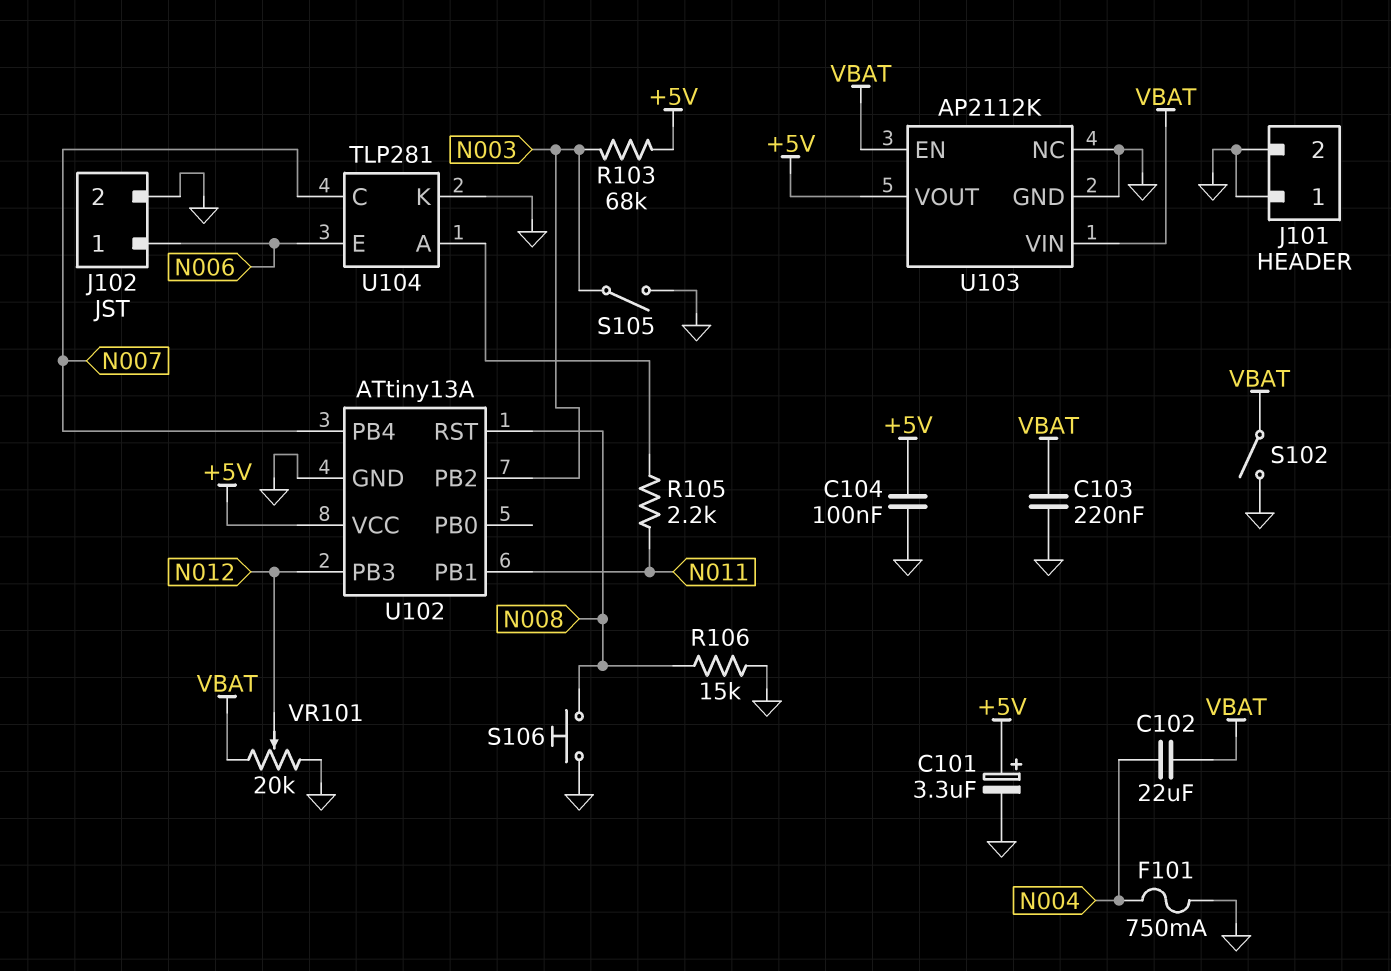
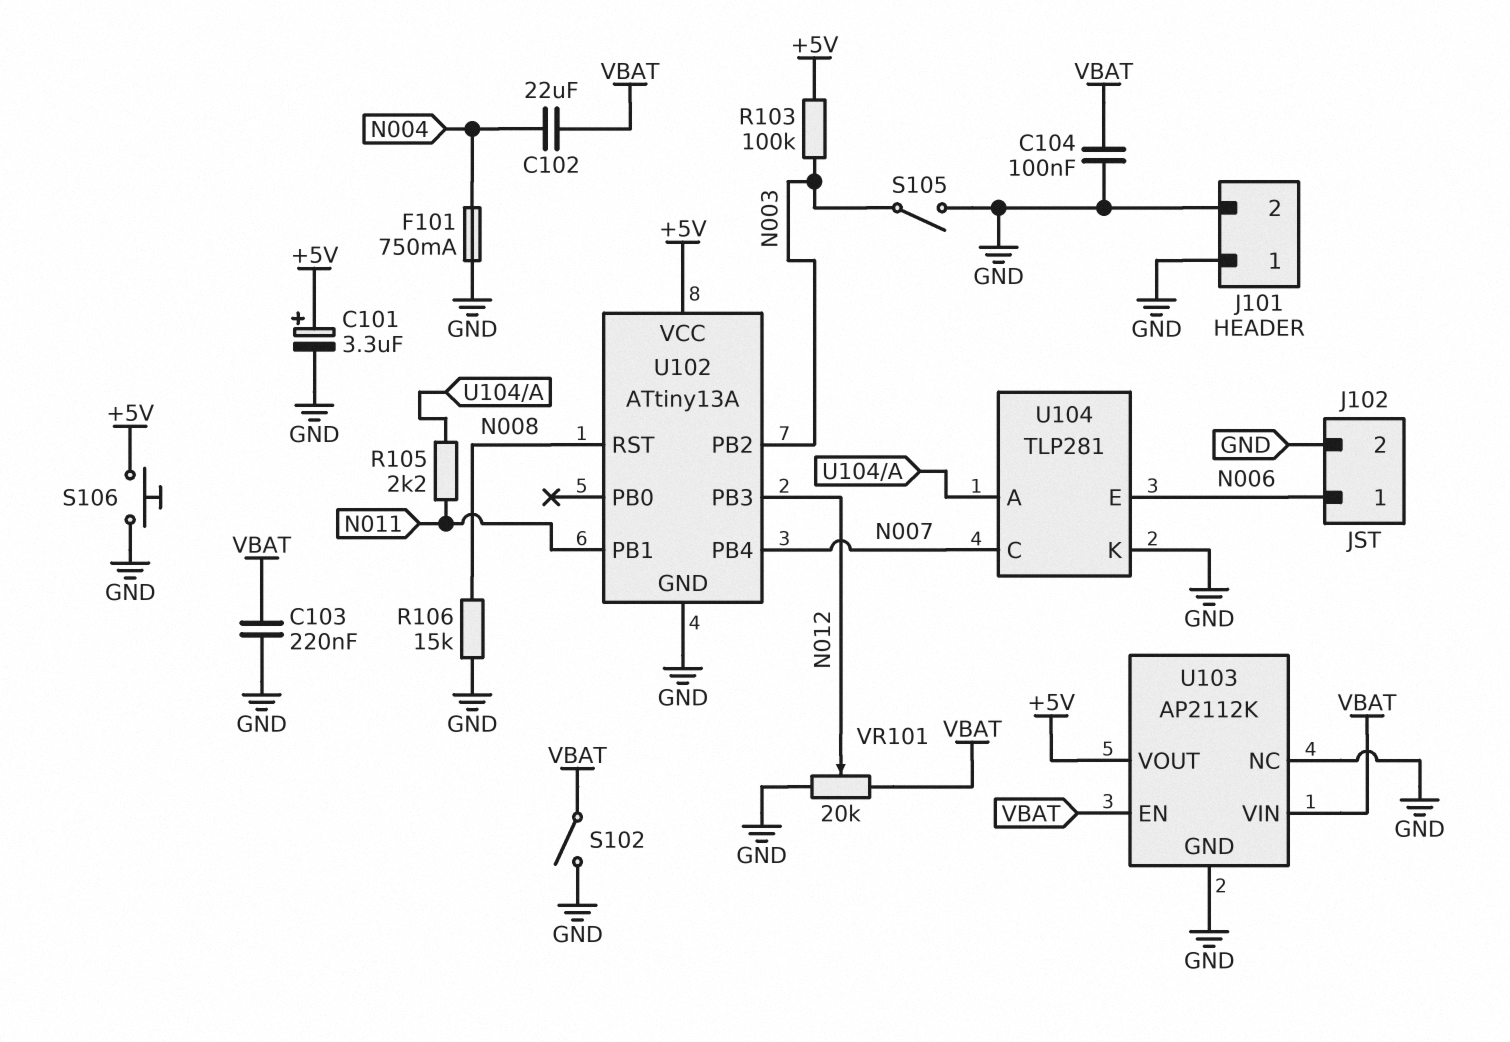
C104: 100nF (+5V, GND) -> 100nF (GND, VBAT)
R103: 68k (+5V, N003) -> 100k (+5V, N003)
S106: button (GND, N008) -> button (+5V, GND)

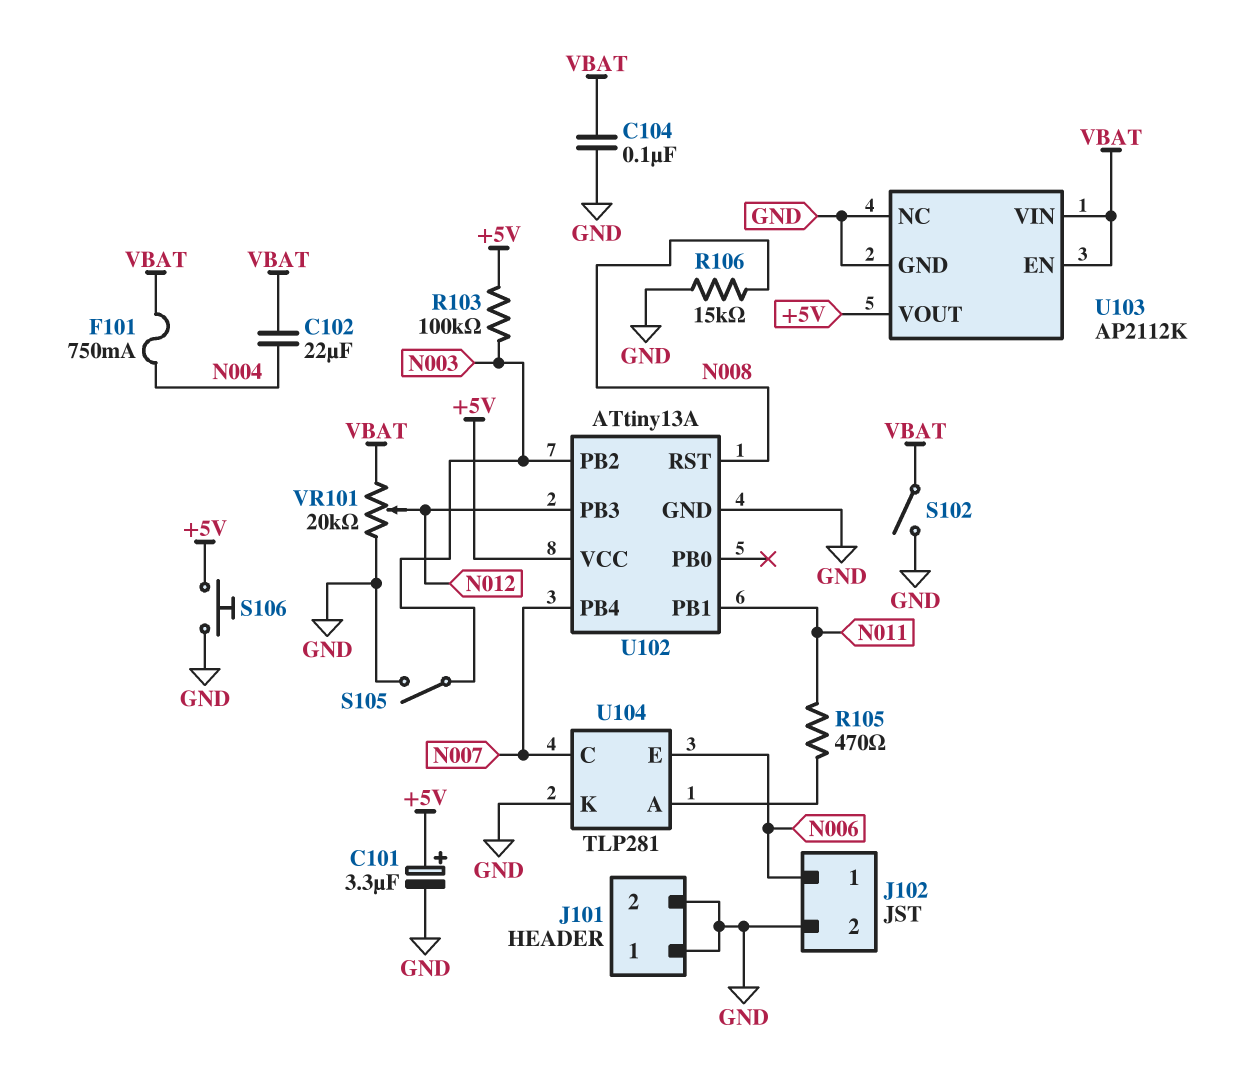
C103: 220nF (GND, VBAT) -> none
F101: 750mA (GND, N004) -> 750mA (N004, VBAT)
R105: 2.2k (N011, U104/A) -> 470 (N011, U104/A)

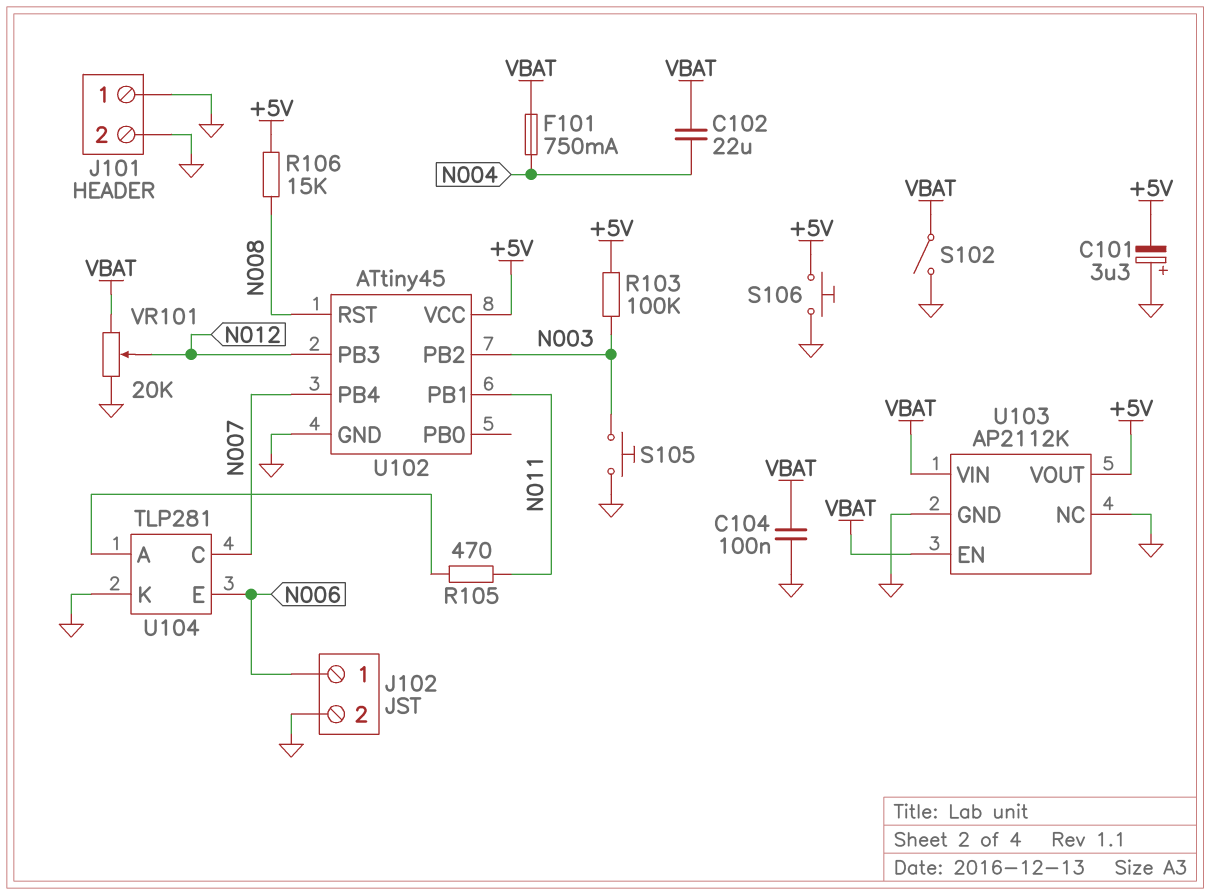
C101: 3.3uF (plus +5V, minus GND) -> 3.3uF (plus GND, minus +5V)
R106: 15k (GND, N008) -> 15k (+5V, N008)
S105: switch (GND, N003) -> button (GND, N003)
U102: ATtiny13A -> ATtiny45

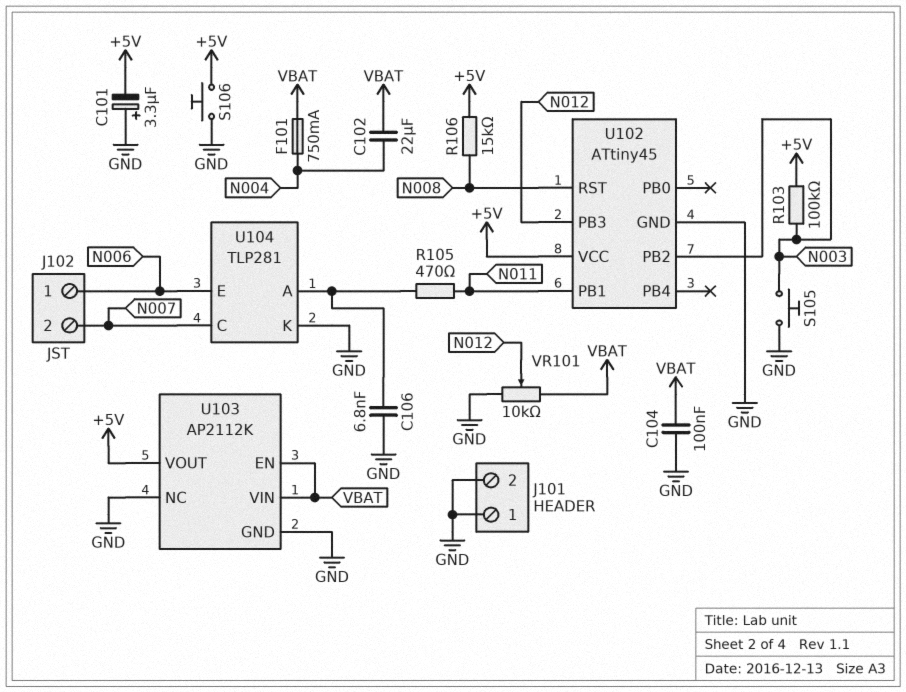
C106: none -> 6.8nF (GND, U104/A)
J102 pin 2: GND -> N007
S102: switch (GND, VBAT) -> none
U102 pin PB4: N007 -> none
VR101: 20k (GND, VBAT, wiper N012) -> 10k (GND, VBAT, wiper N012)

